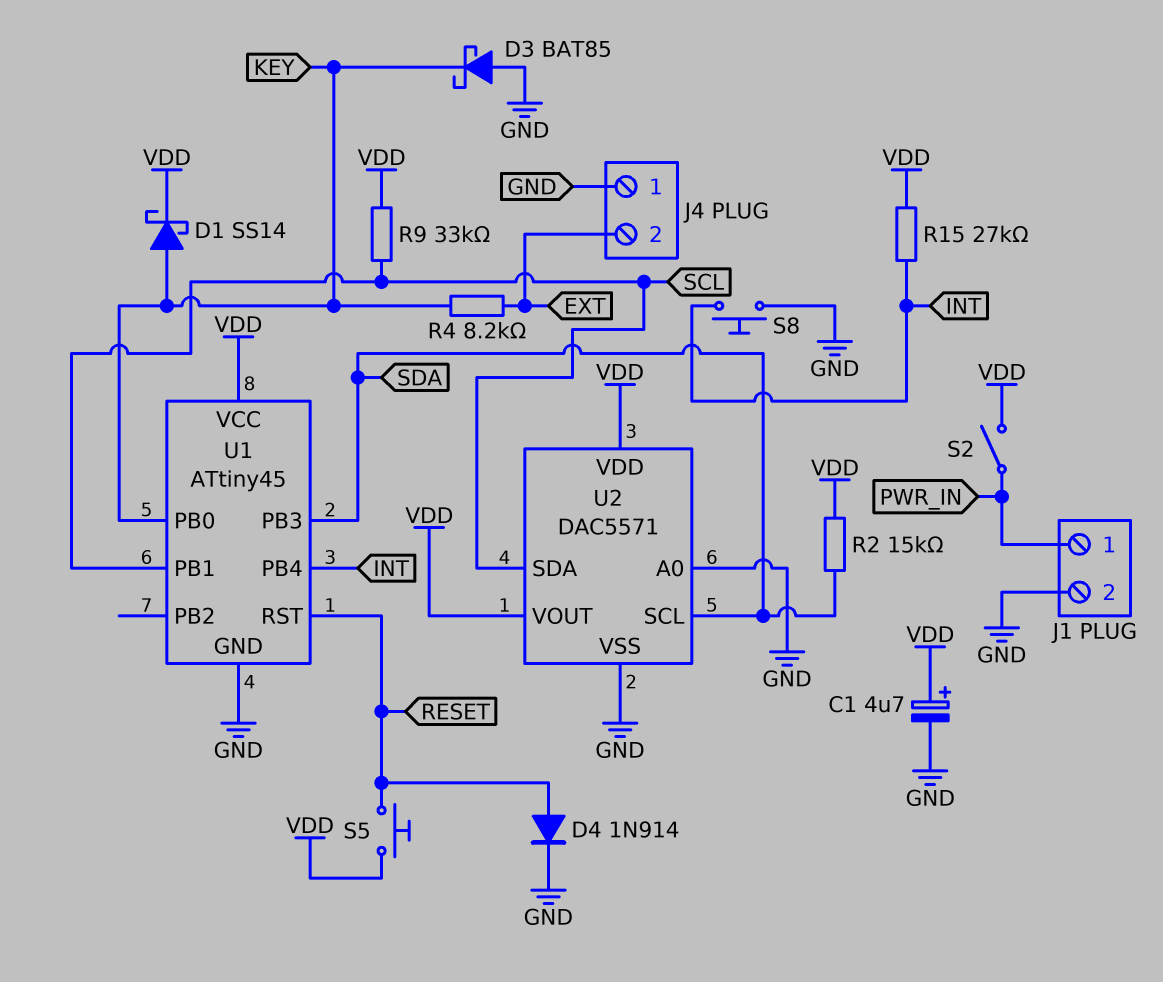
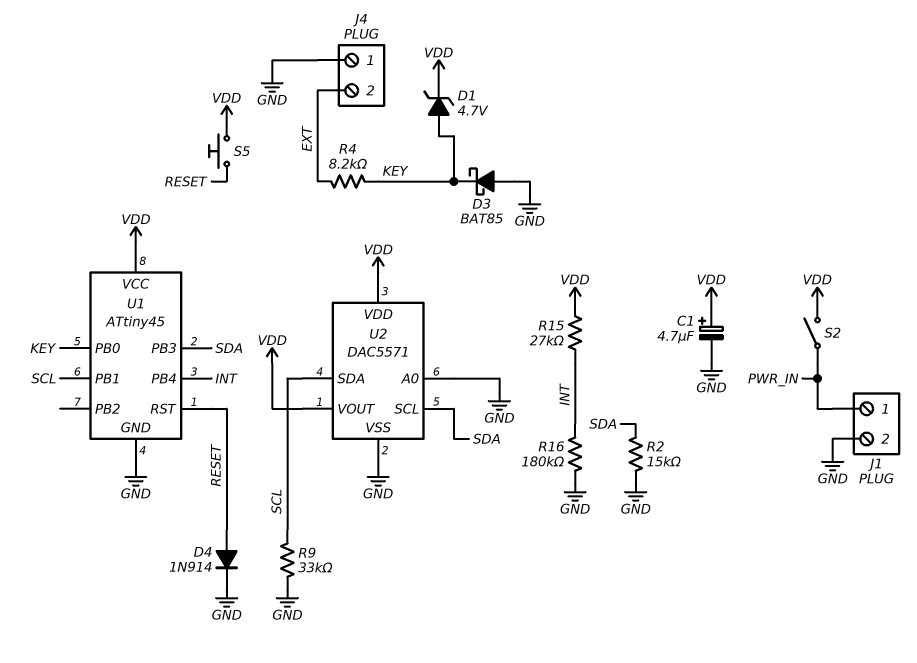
D1: schottky SS14 (A KEY, K VDD) -> zener 4.7V (A KEY, K VDD)
R2: 15k (SDA, VDD) -> 15k (GND, SDA)
R9: 33k (SCL, VDD) -> 33k (GND, SCL)
R16: none -> 180k (GND, INT)
S8: button (GND, INT) -> none

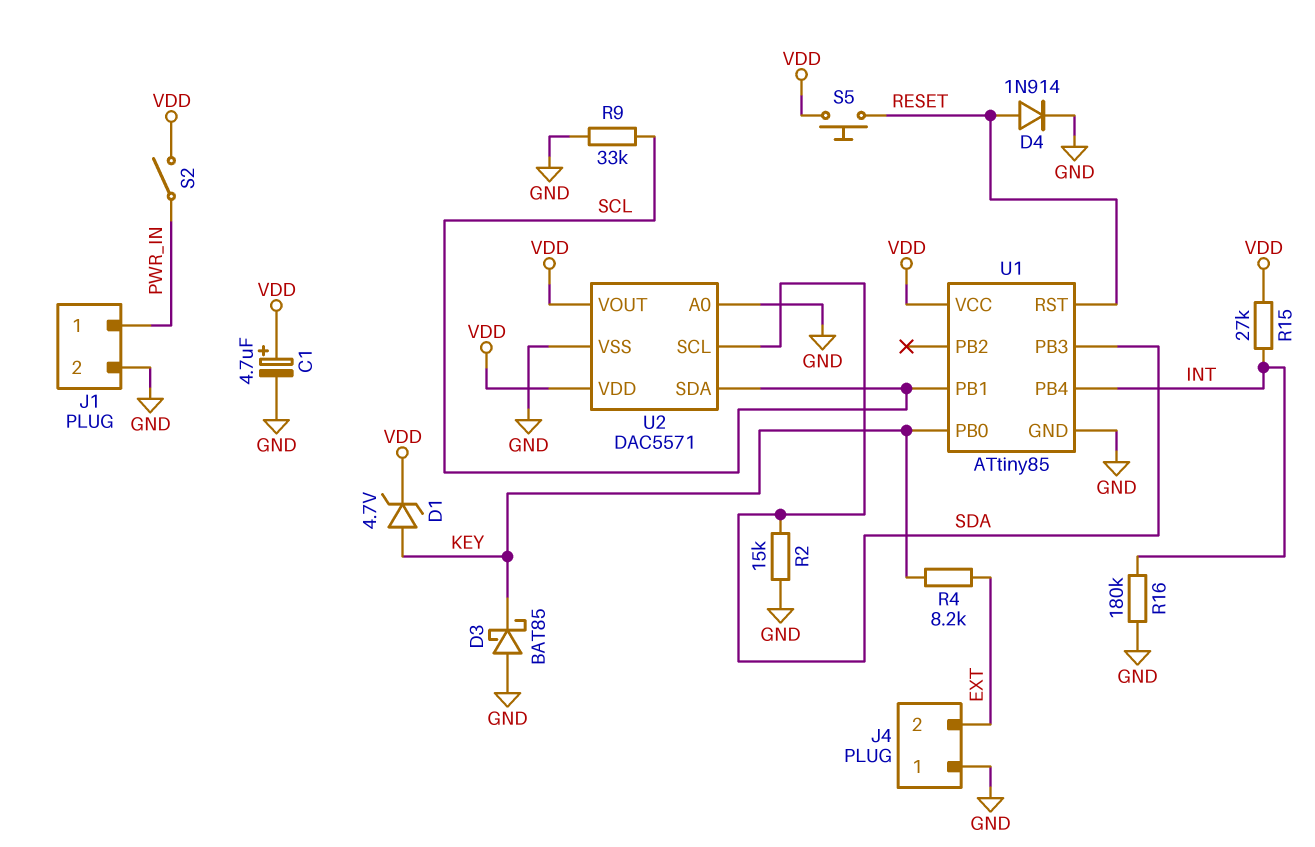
U1: ATtiny45 -> ATtiny85

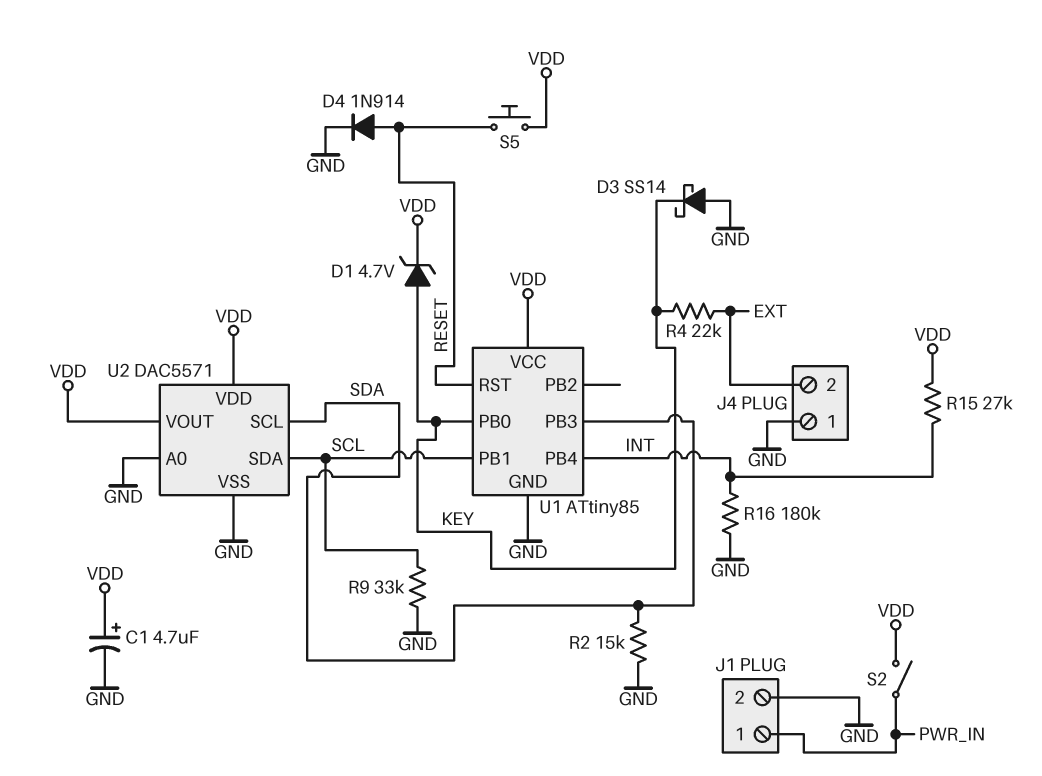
D3: schottky BAT85 (A GND, K KEY) -> schottky SS14 (A GND, K KEY)
R4: 8.2k (EXT, KEY) -> 22k (EXT, KEY)

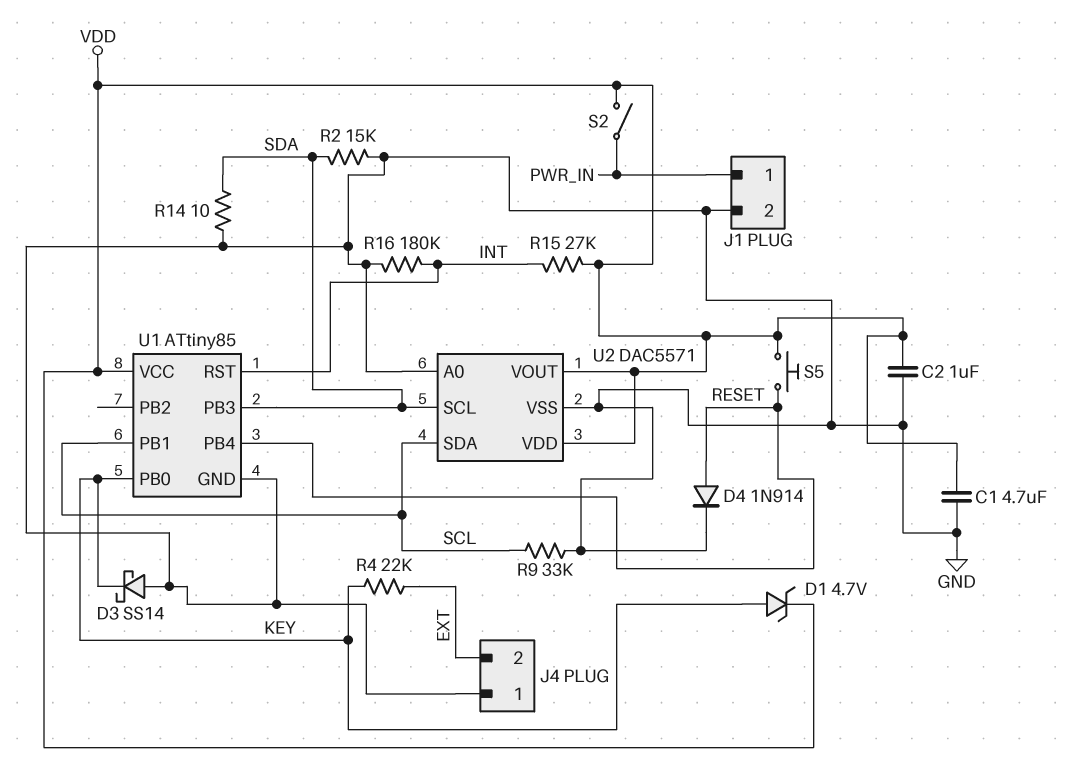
C1: 4.7uF (plus VDD, minus GND) -> 4.7uF (GND, VDD)
C2: none -> 1uF (GND, VDD)
R14: none -> 10 (GND, SDA)
U1 pin PB4: INT -> RESET
U1 pin RST: RESET -> INT

